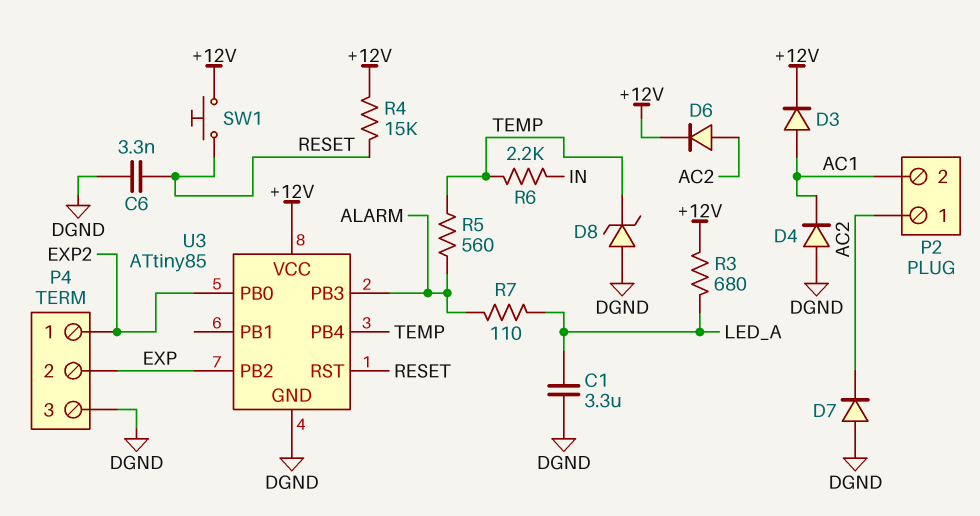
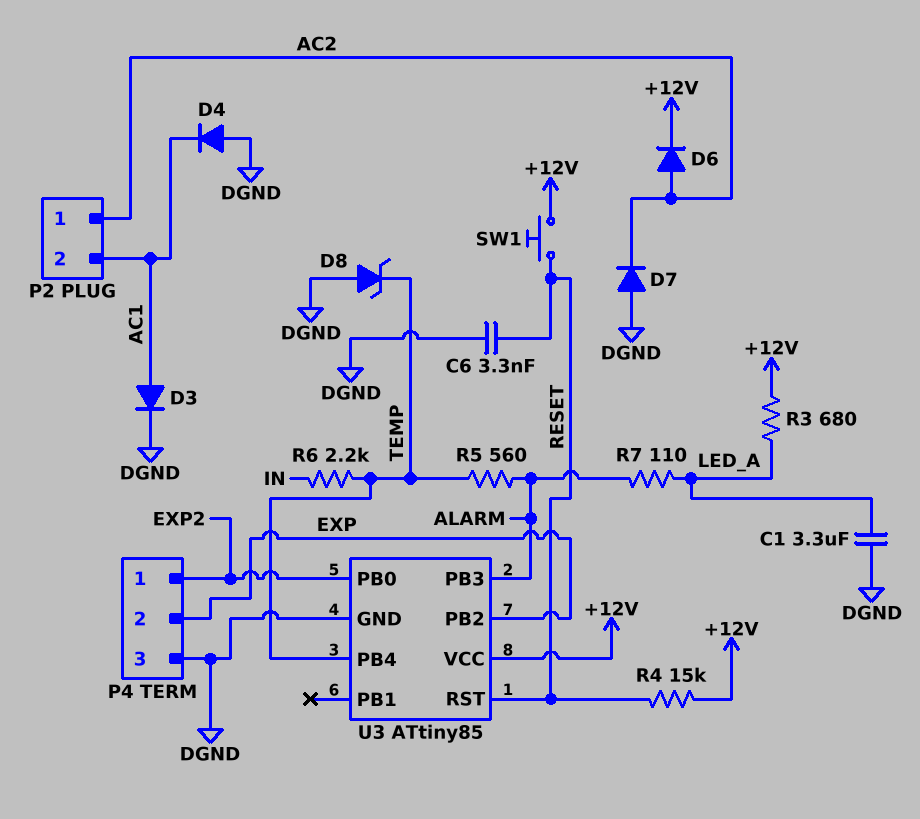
D3: diode (A AC1, K +12V) -> diode (A AC1, K DGND)

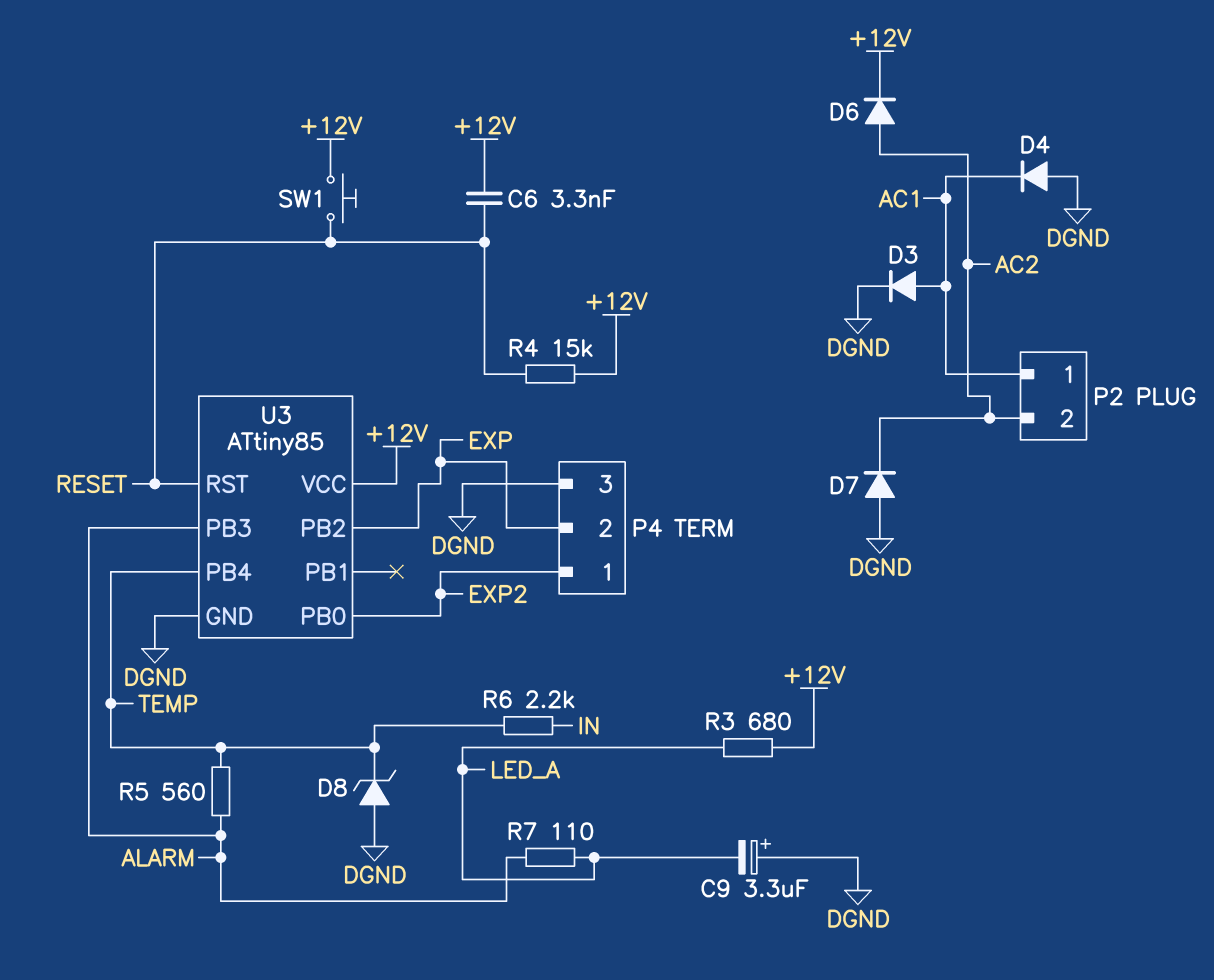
C1: 3.3uF (DGND, LED_A) -> none
C6: 3.3nF (DGND, RESET) -> 3.3nF (+12V, RESET)
C9: none -> 3.3uF (plus DGND, minus LED_A)
P2 pin 1: AC2 -> AC1
P2 pin 2: AC1 -> AC2

